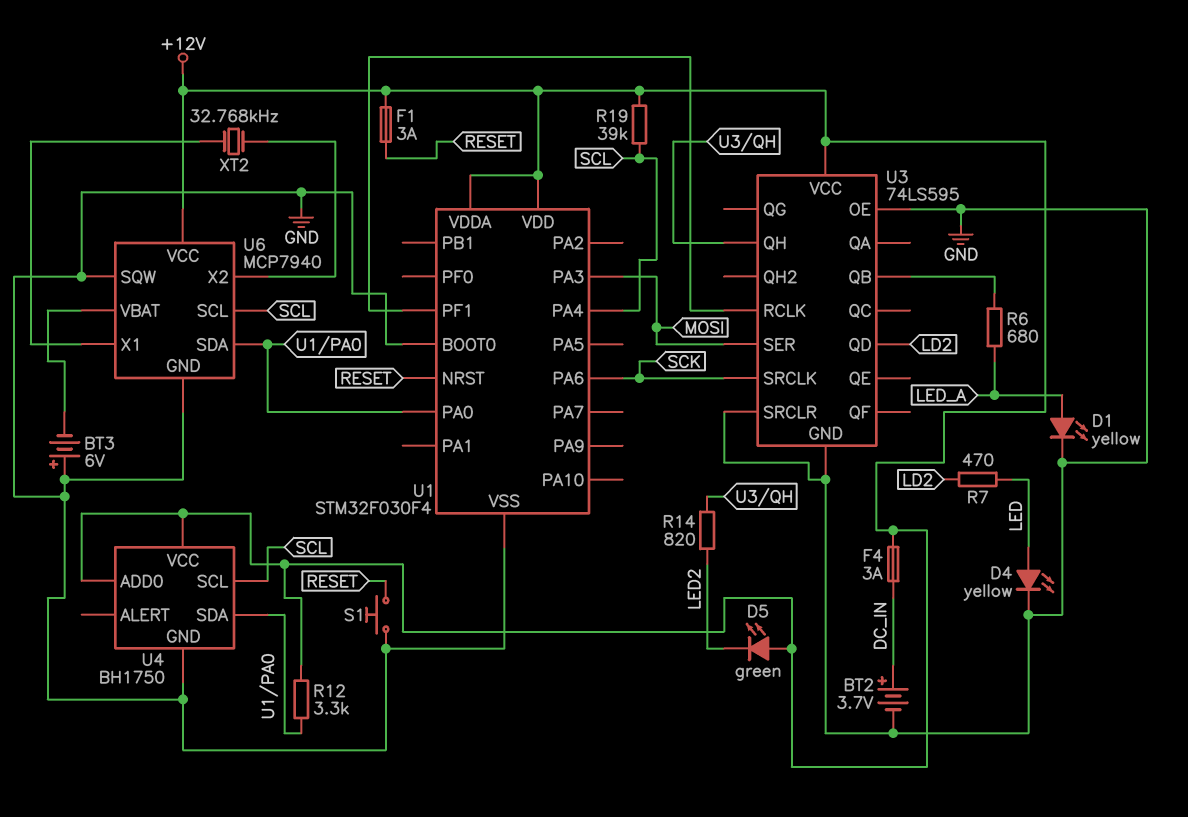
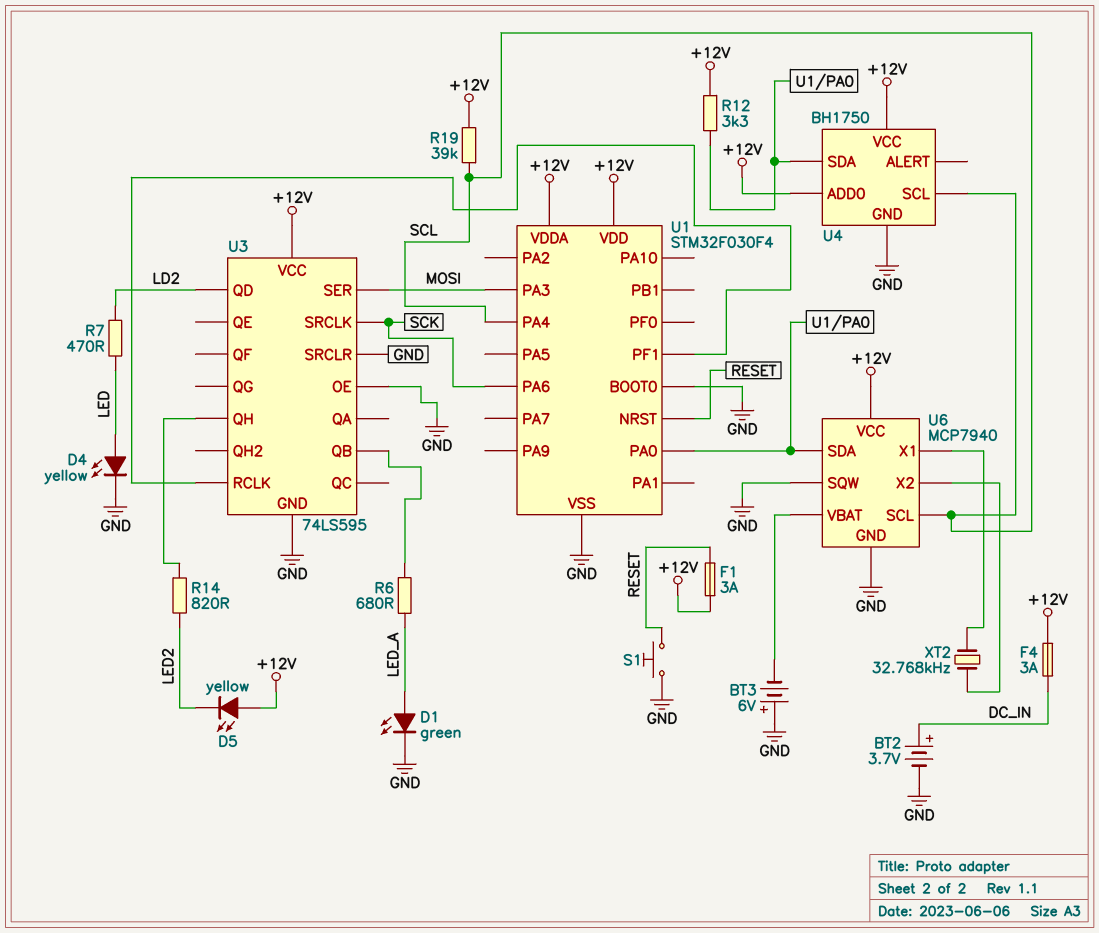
D1: LED yellow (A LED_A, K GND) -> LED green (A LED_A, K GND)
D5: LED green (A +12V, K LED2) -> LED yellow (A +12V, K LED2)

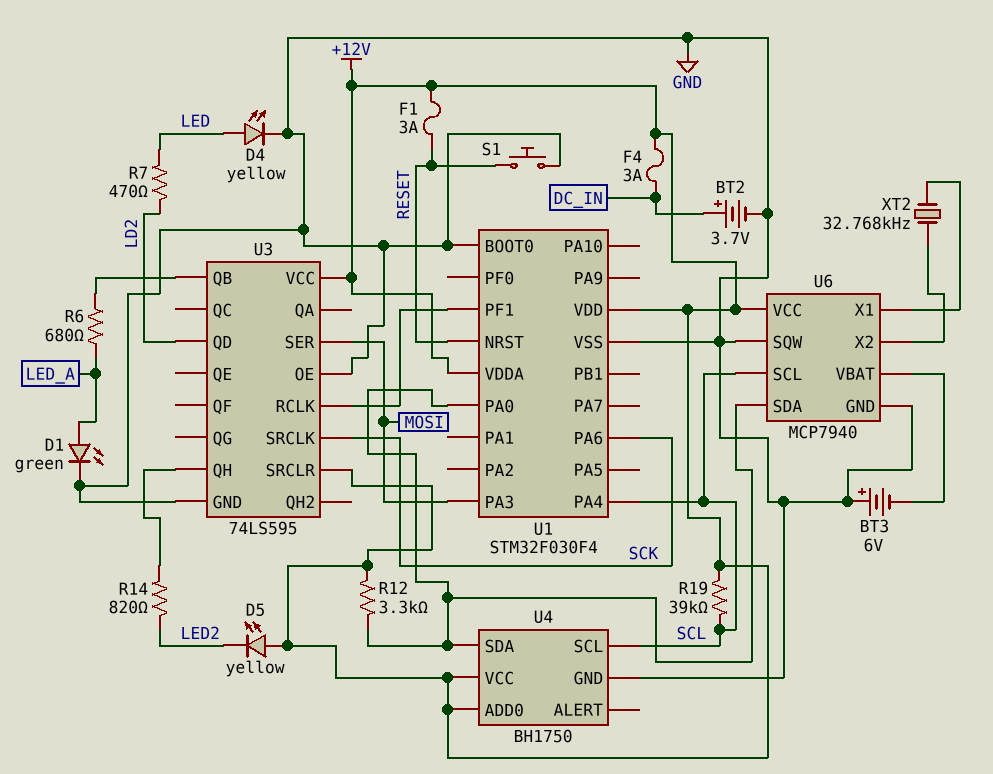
U3 pin SRCLR: GND -> +12V

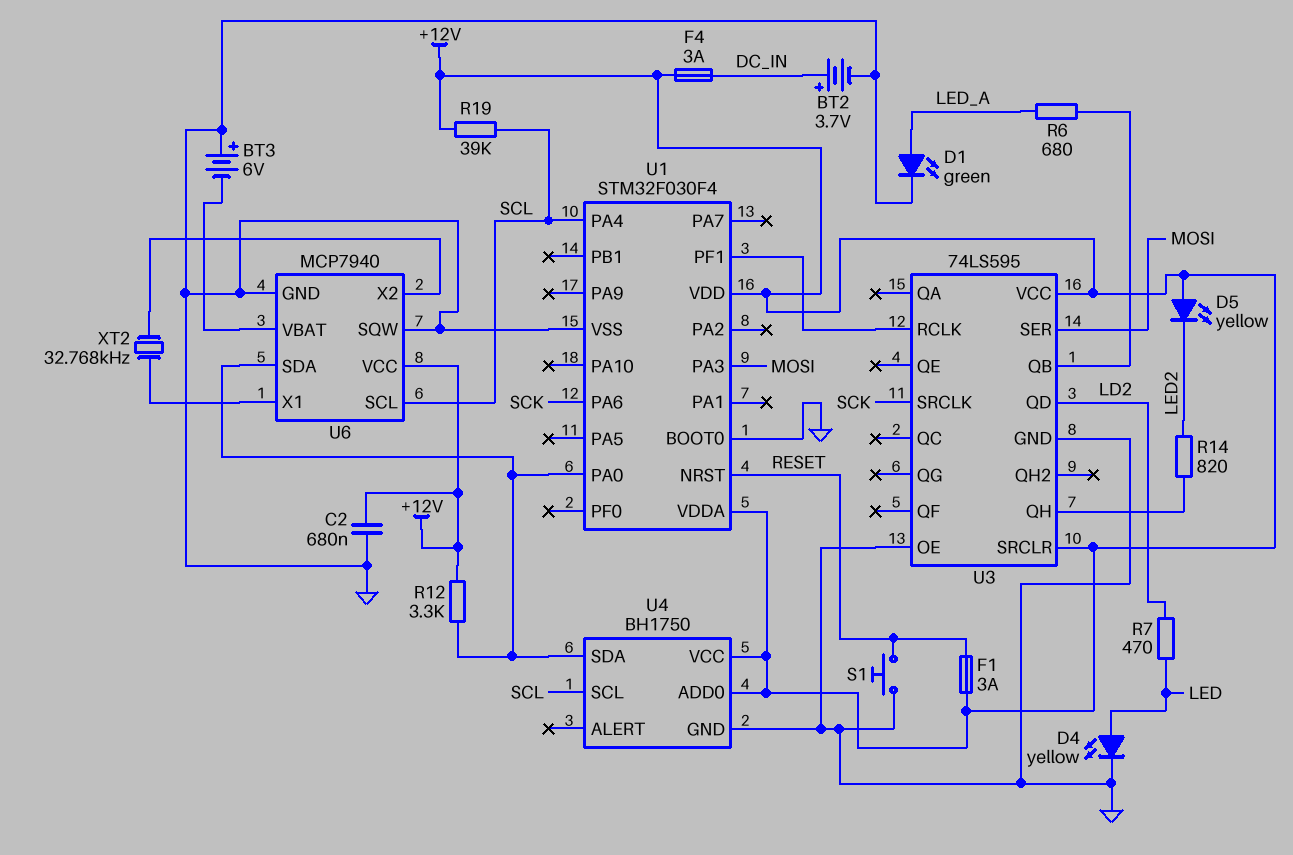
C2: none -> 680nF (+12V, GND)

